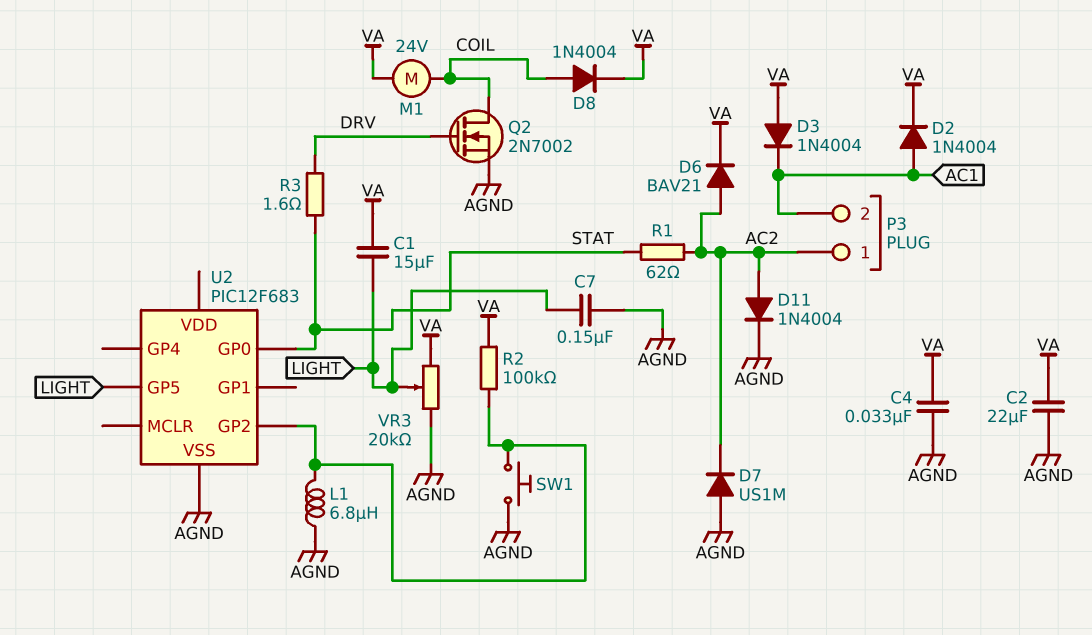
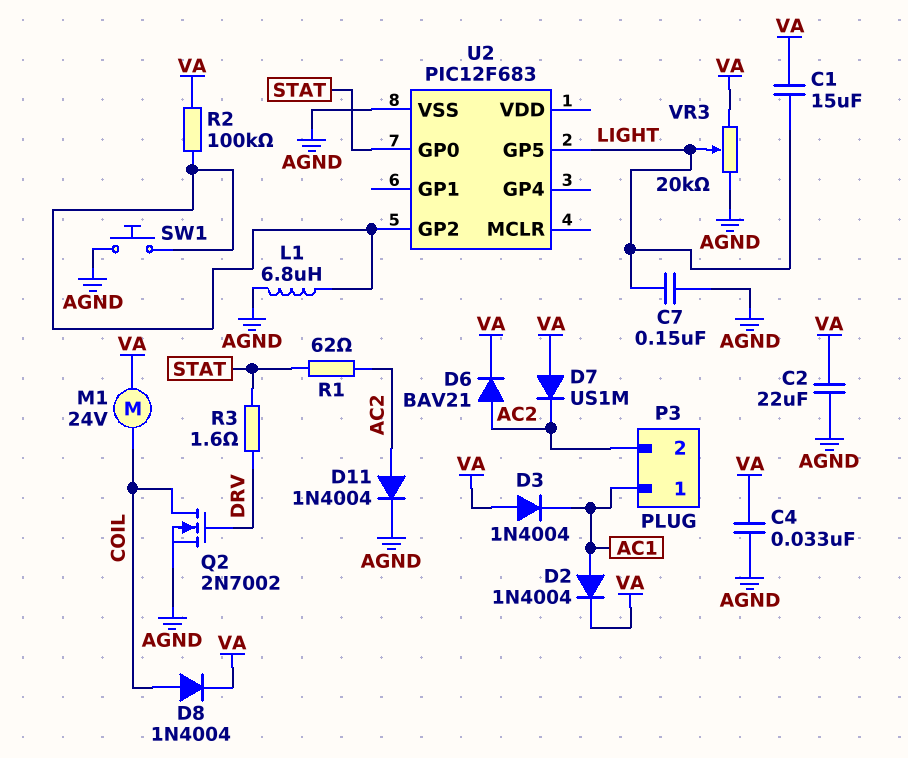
D7: diode US1M (A AGND, K AC2) -> diode US1M (A VA, K AC2)
P3 pin 1: AC2 -> AC1
P3 pin 2: AC1 -> AC2

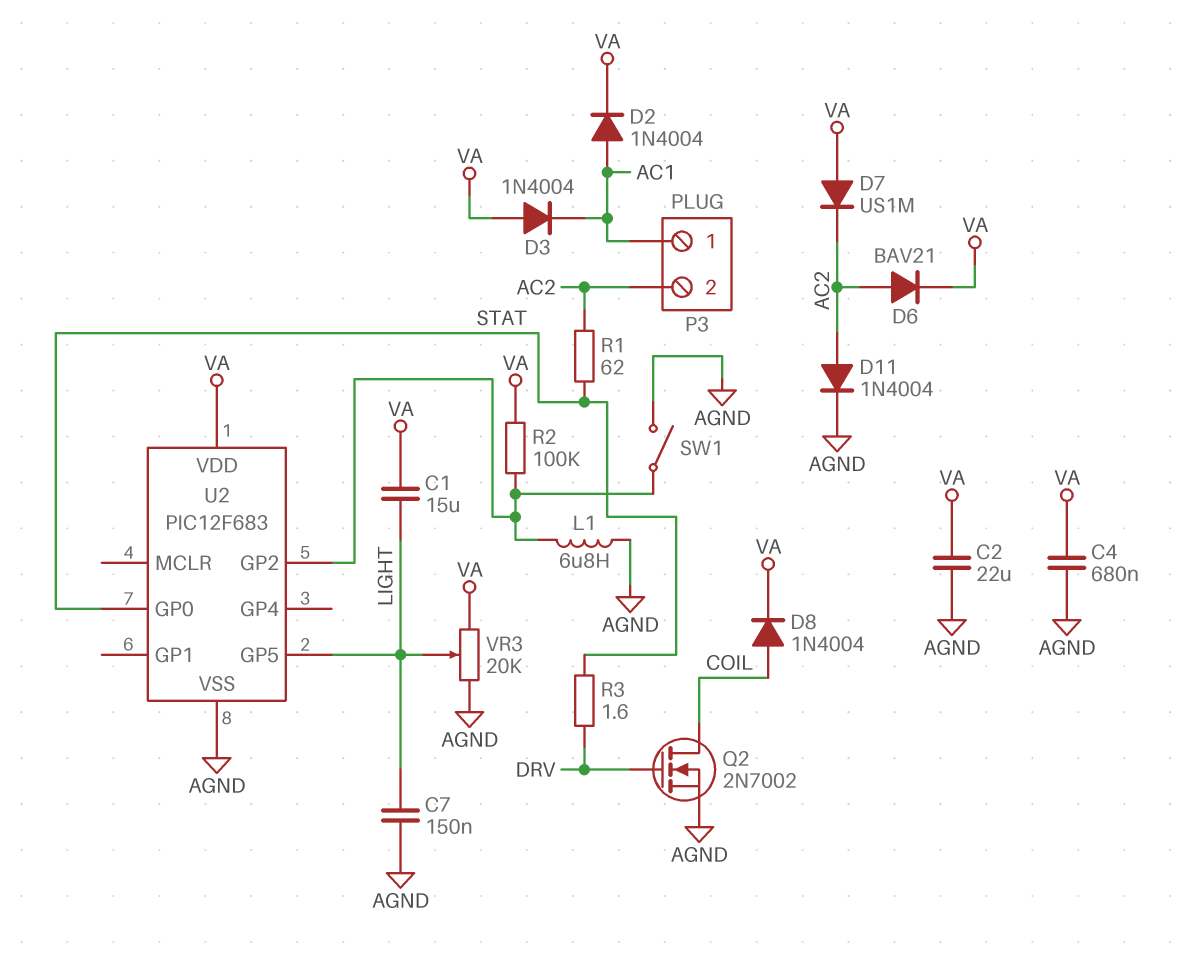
C4: 33nF (AGND, VA) -> 680nF (AGND, VA)
M1: motor 24V (COIL, VA) -> none
SW1: button (AGND, U2/GP2) -> switch (AGND, U2/GP2)
U2 pin VDD: none -> VA

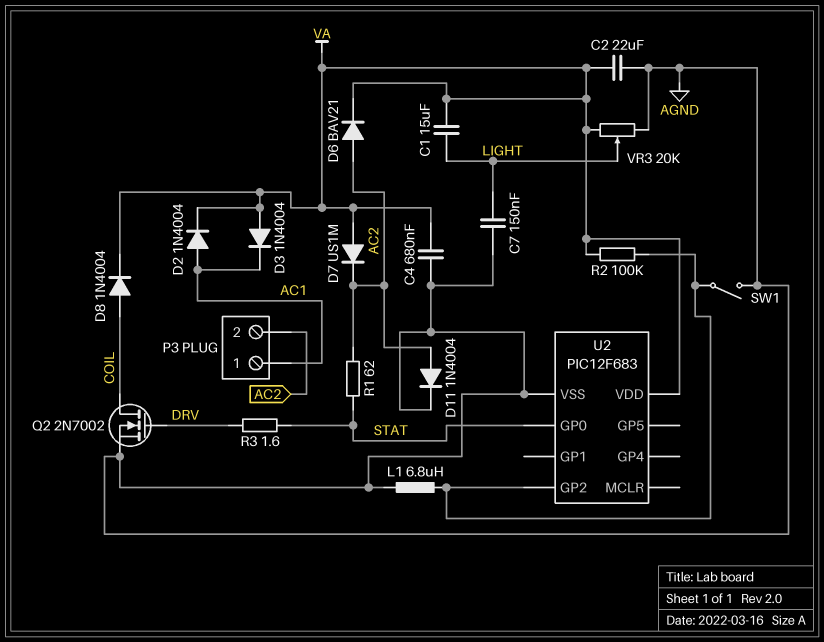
U2 pin GP5: LIGHT -> none

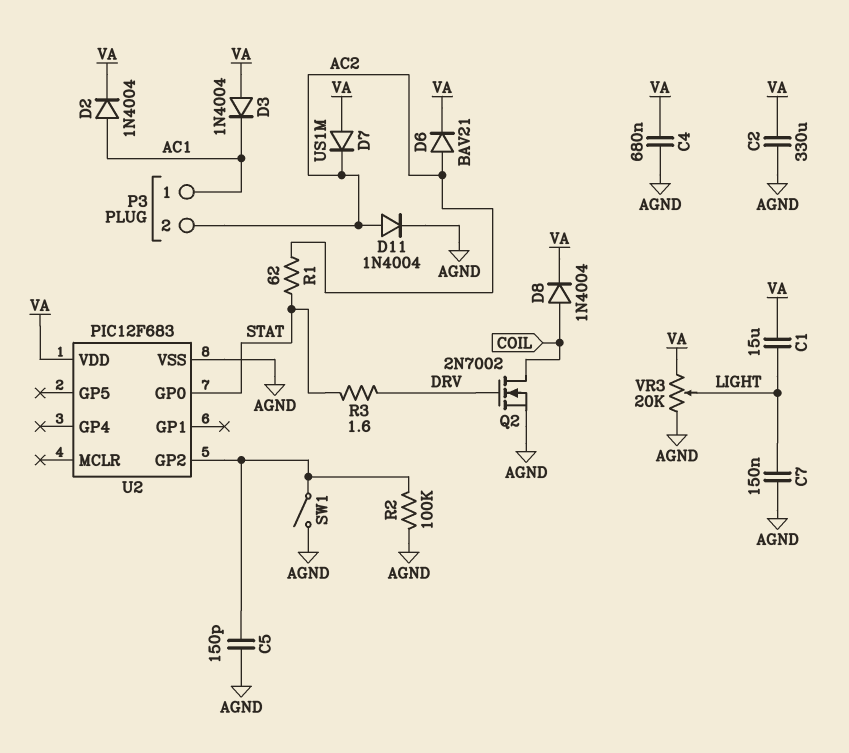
C2: 22uF (AGND, VA) -> 330uF (AGND, VA)
C5: none -> 150pF (AGND, U2/GP2)
L1: 6.8uH (AGND, U2/GP2) -> none
R2: 100k (U2/GP2, VA) -> 100k (AGND, U2/GP2)

